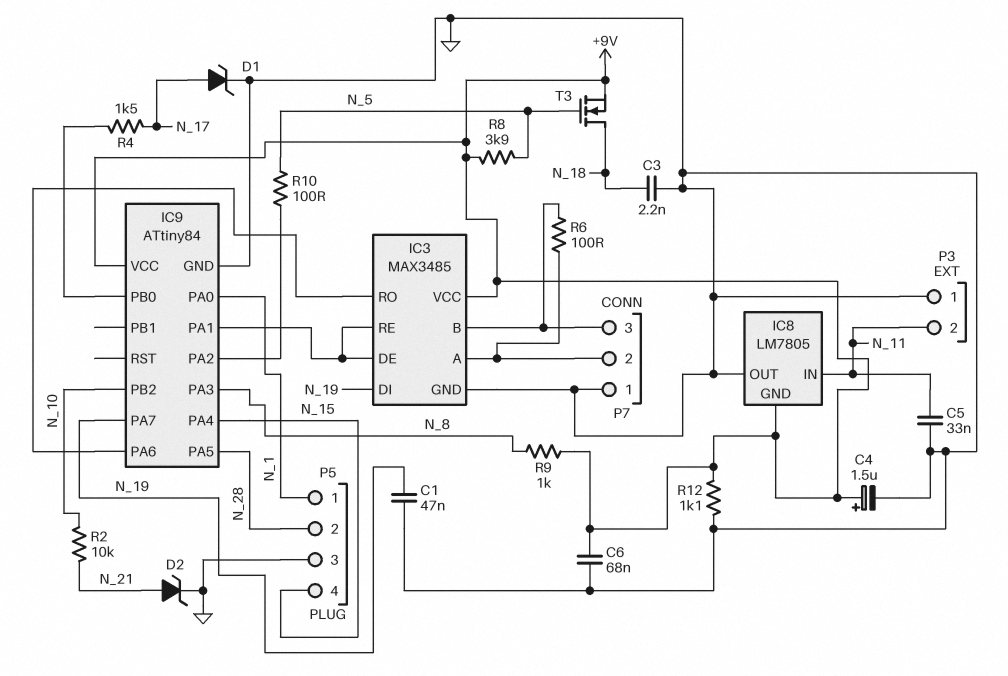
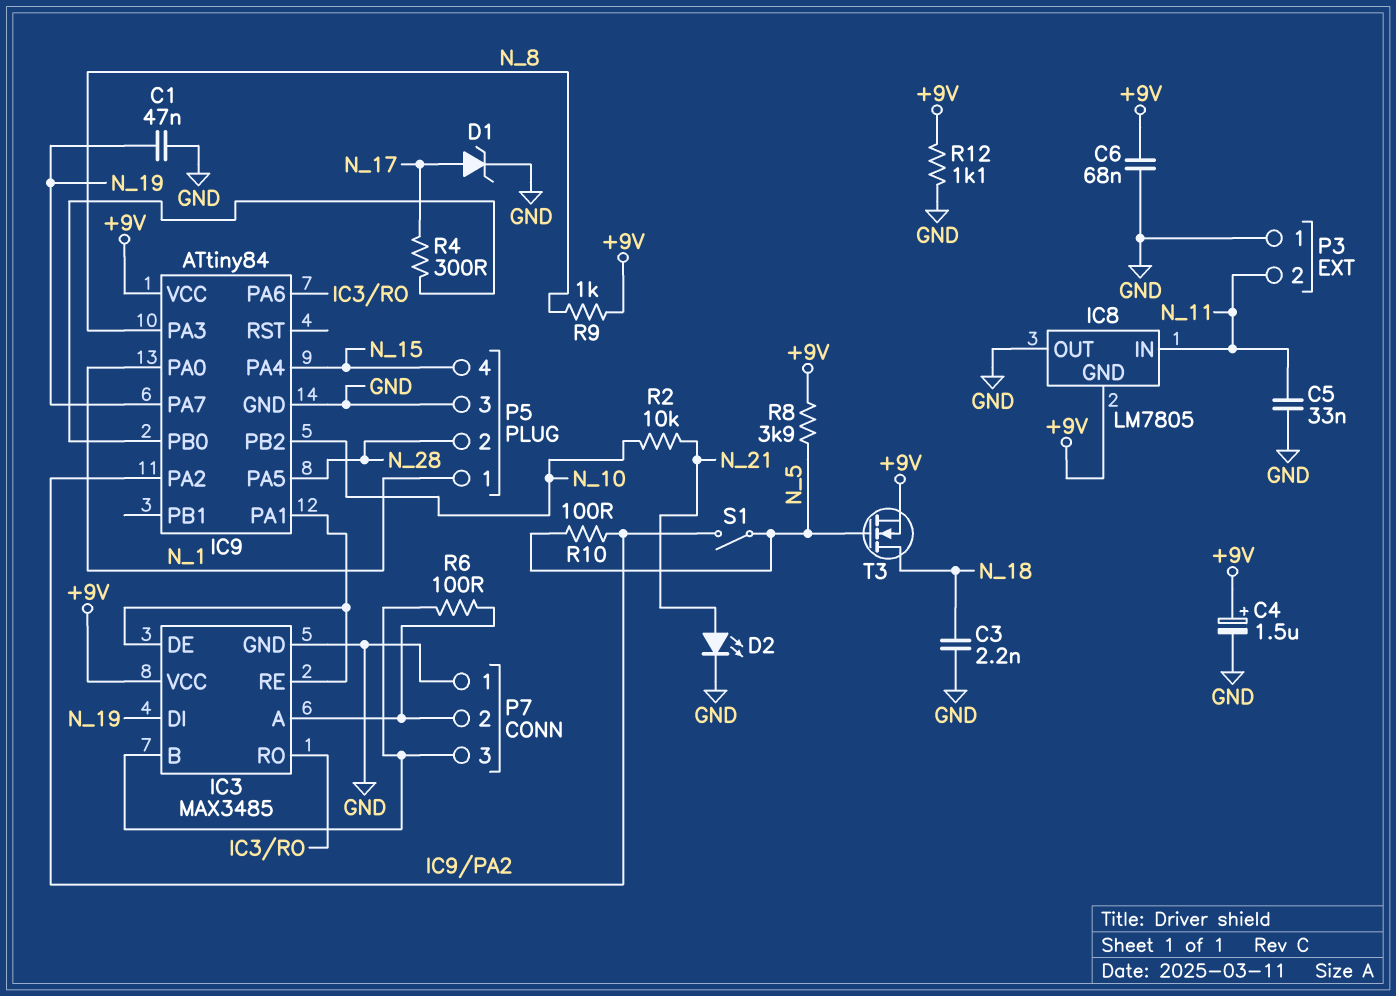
D2: zener (A N_21, K GND) -> LED (A N_21, K GND)
R4: 1.5k (IC9/PB0, N_17) -> 300 (IC9/PB0, N_17)
S1: none -> switch (IC9/PA2, N_5)

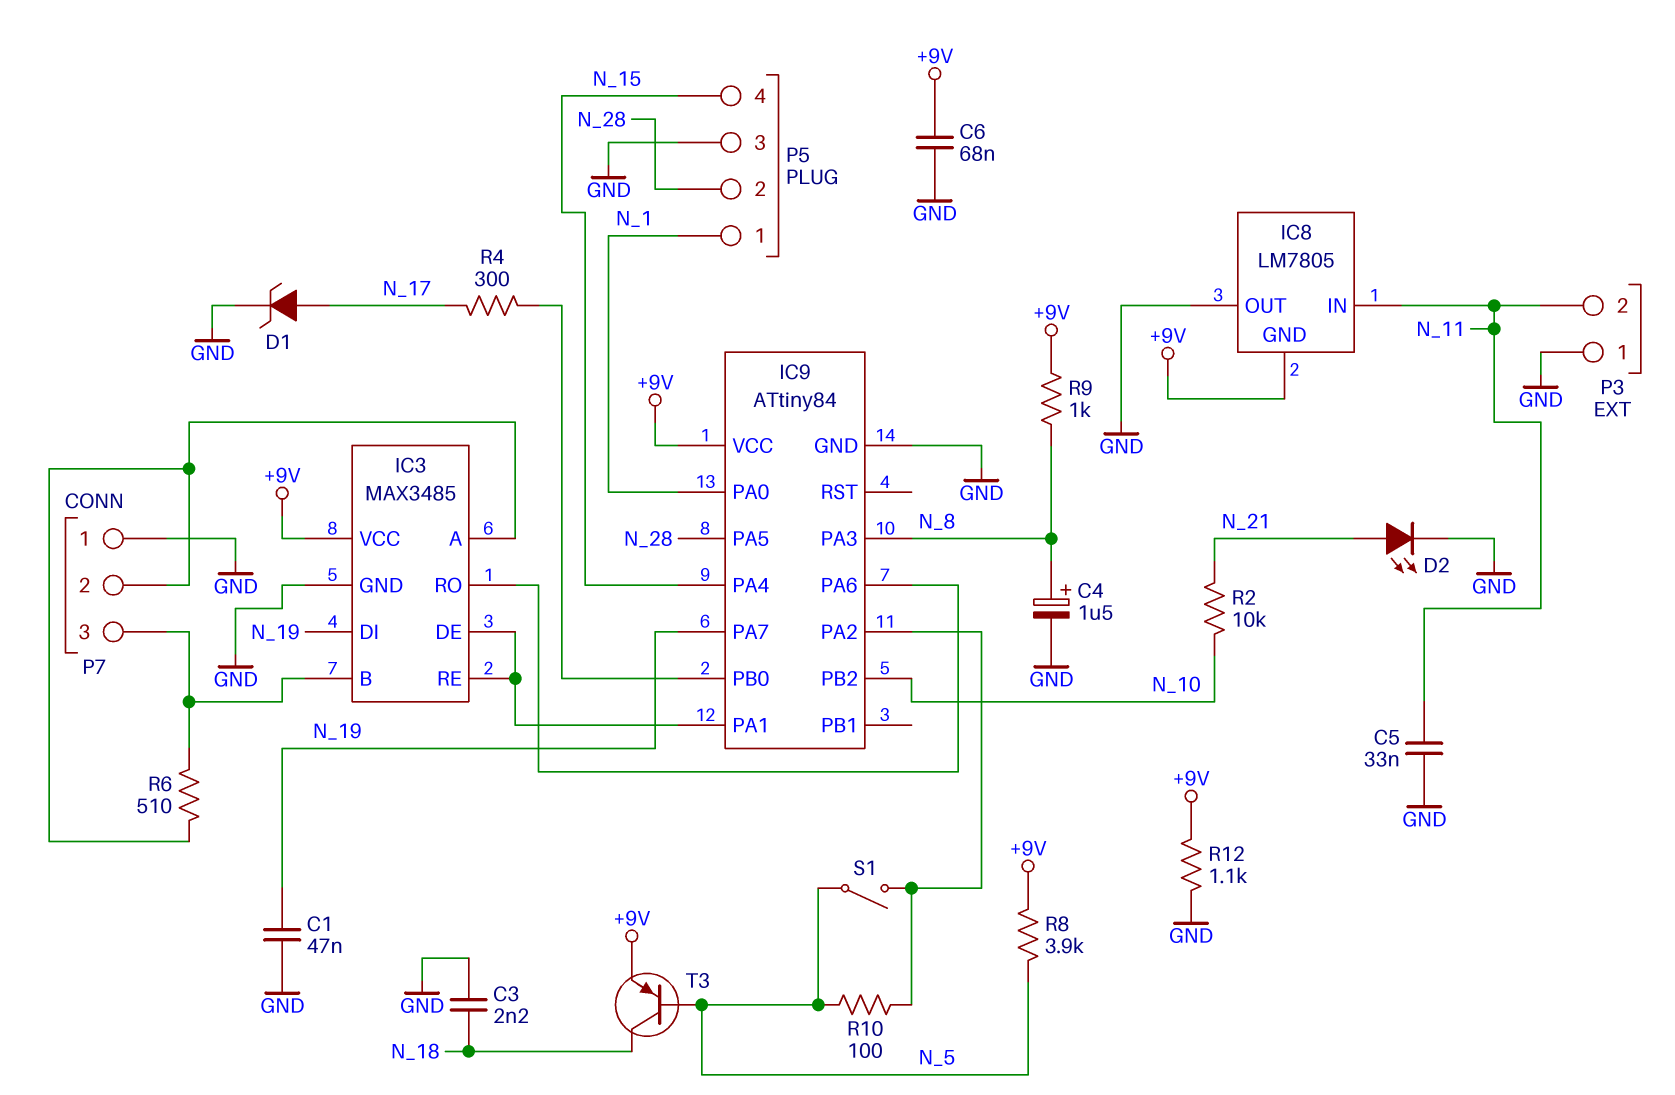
C4: 1.5uF (plus +9V, minus GND) -> 1.5uF (plus N_8, minus GND)
R6: 100 (IC3/A, IC3/B) -> 510 (IC3/A, IC3/B)
T3: NMOS (G N_5, D N_18, S +9V) -> PNP (B N_5, C N_18, E +9V)

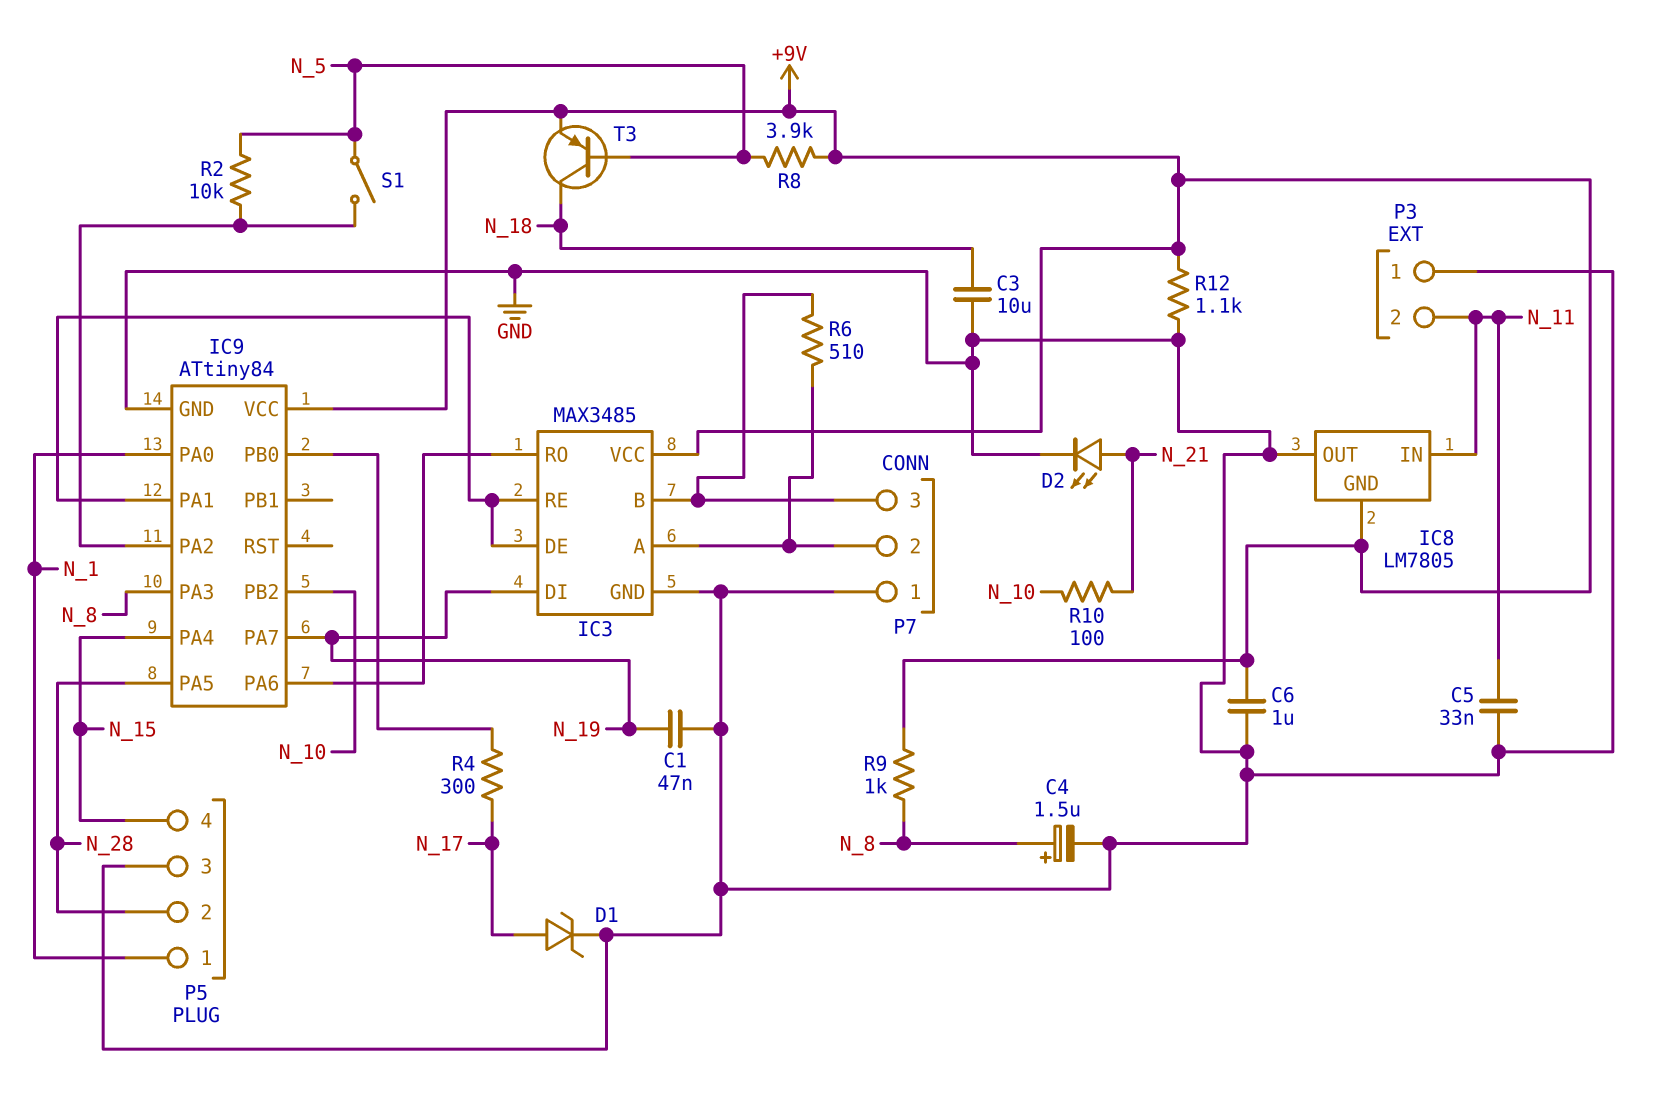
C3: 2.2nF (GND, N_18) -> 10uF (GND, N_18)
C6: 68nF (+9V, GND) -> 1uF (+9V, GND)
R2: 10k (N_10, N_21) -> 10k (IC9/PA2, N_5)
R10: 100 (IC9/PA2, N_5) -> 100 (N_10, N_21)

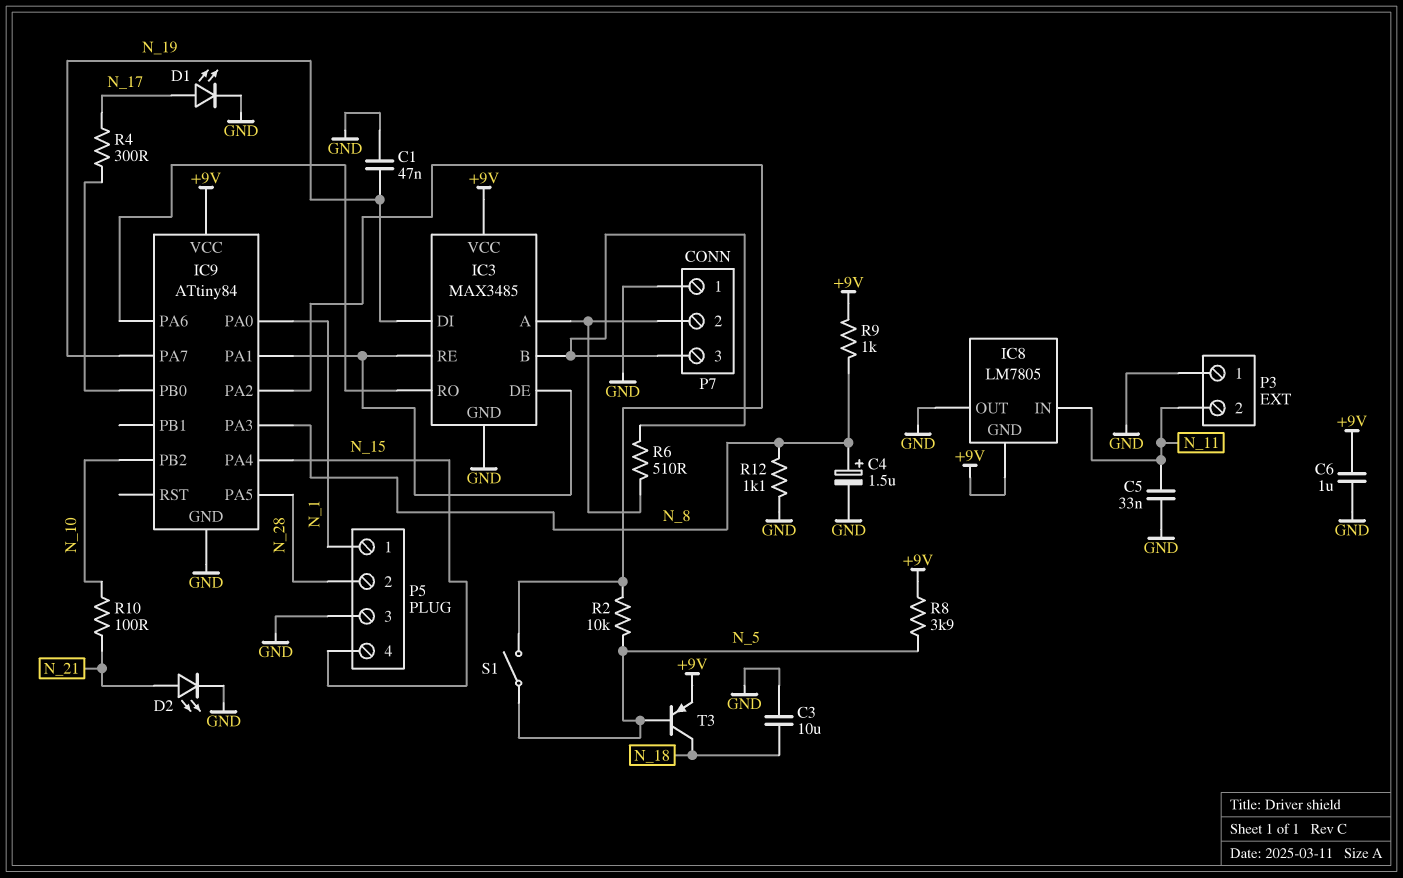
D1: zener (A N_17, K GND) -> LED (A N_17, K GND)
R12: 1.1k (+9V, GND) -> 1.1k (GND, N_8)

